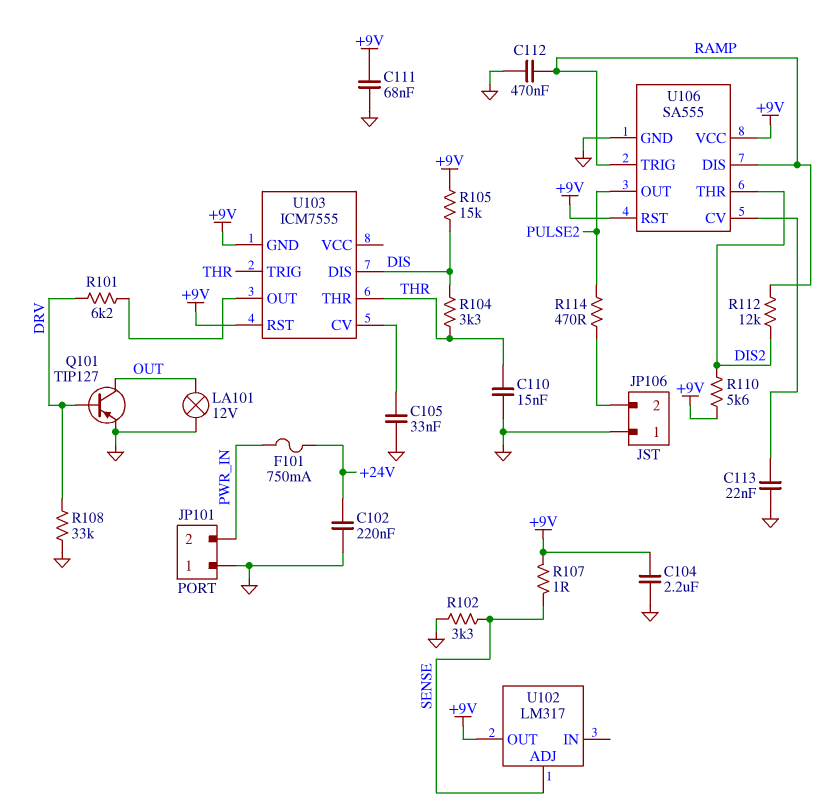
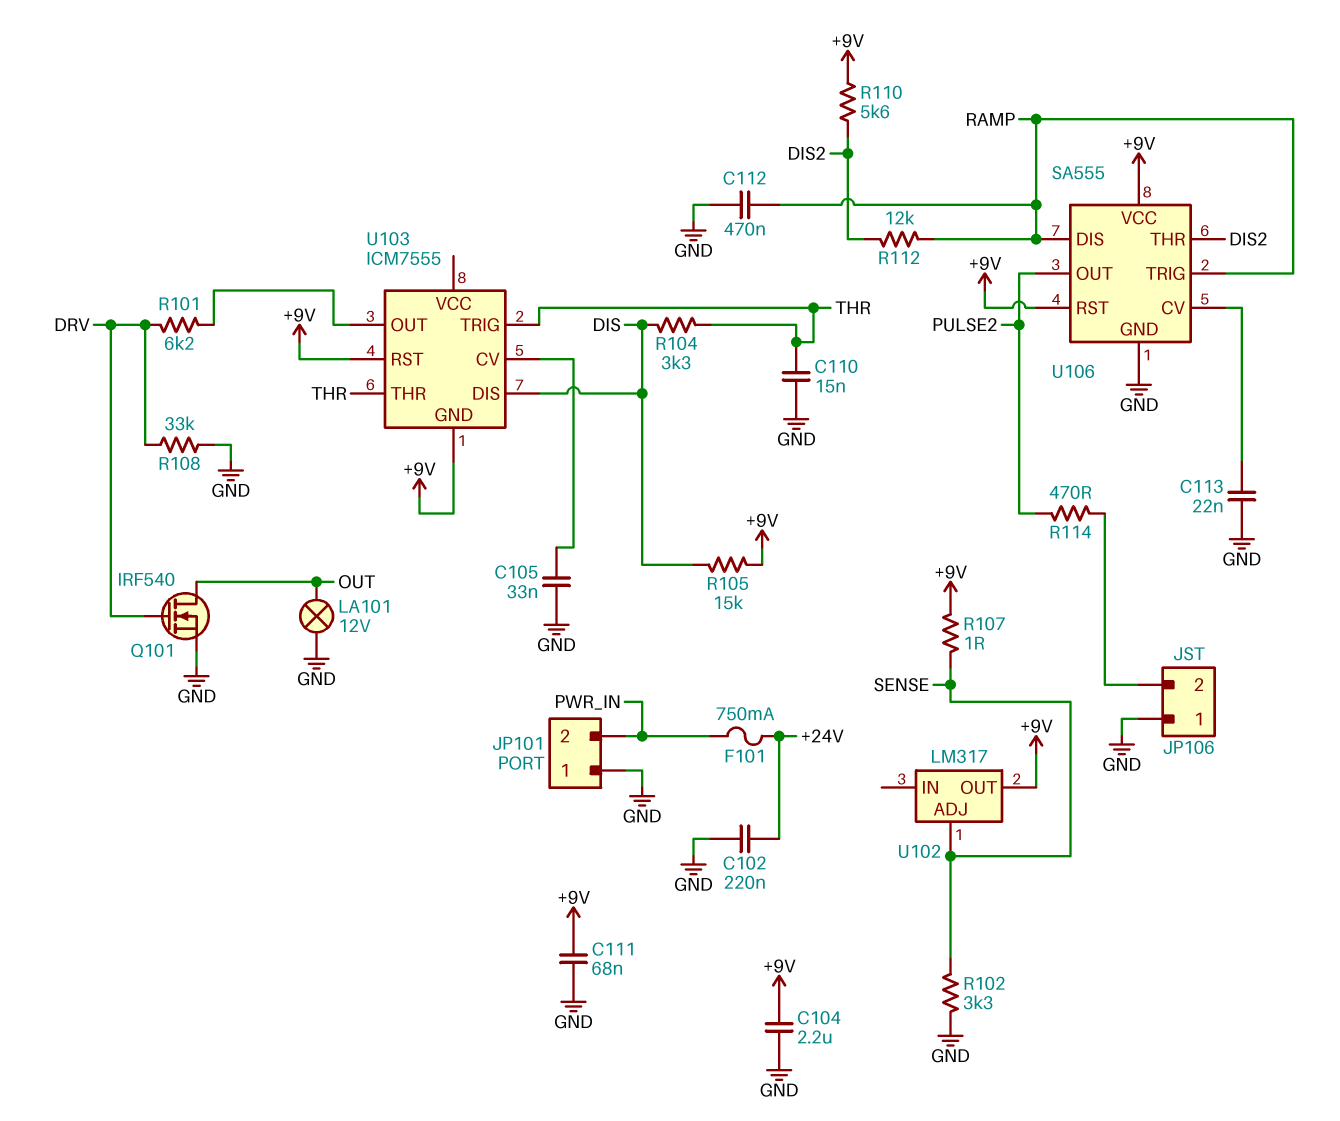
Q101: PNP TIP127 (B DRV, C OUT, E GND) -> NMOS IRF540 (G DRV, D OUT, S GND)

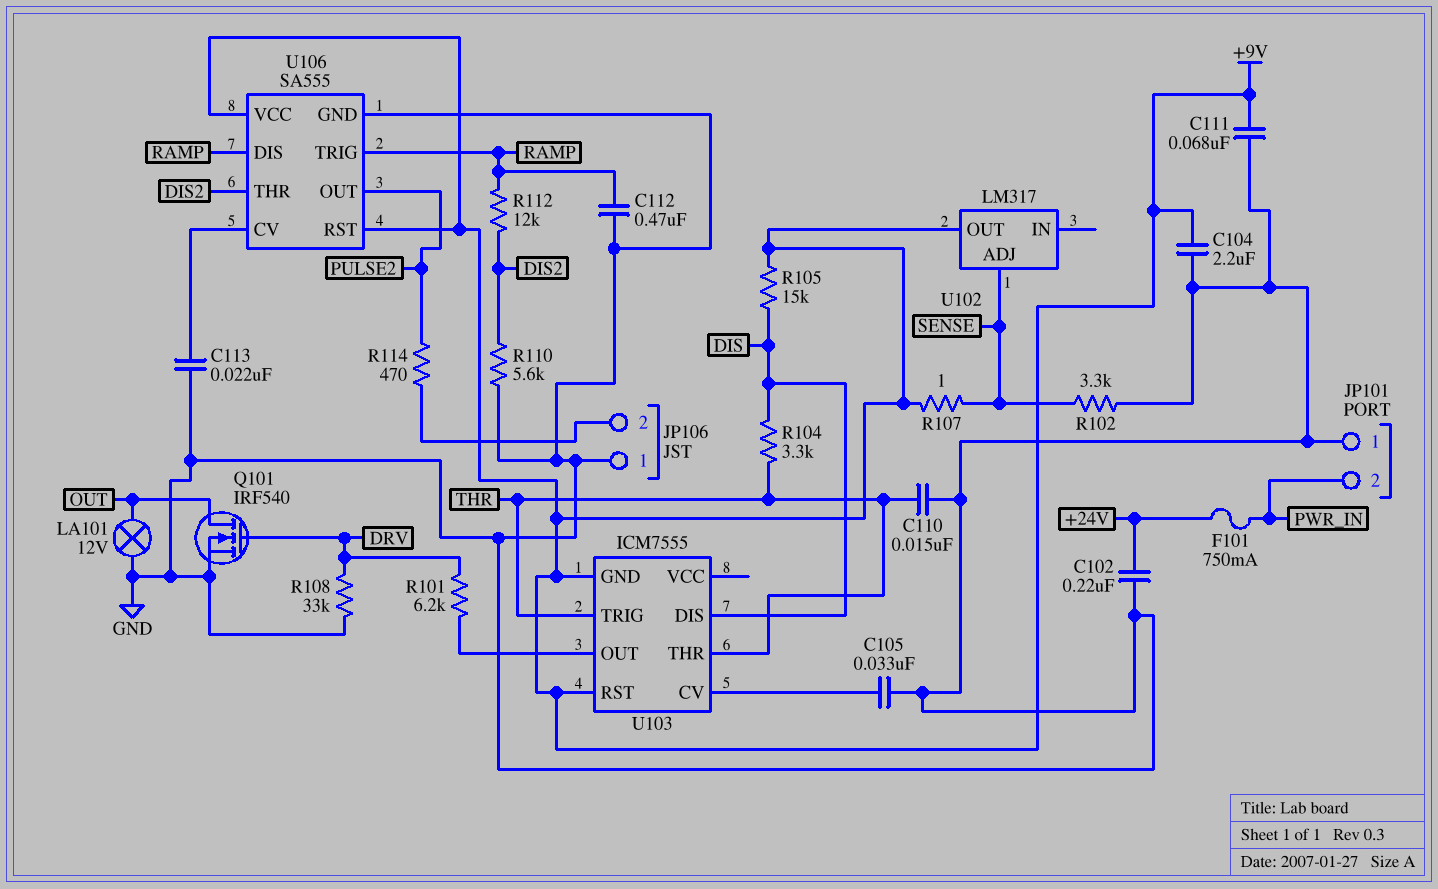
R110: 5.6k (+9V, DIS2) -> 5.6k (DIS2, GND)

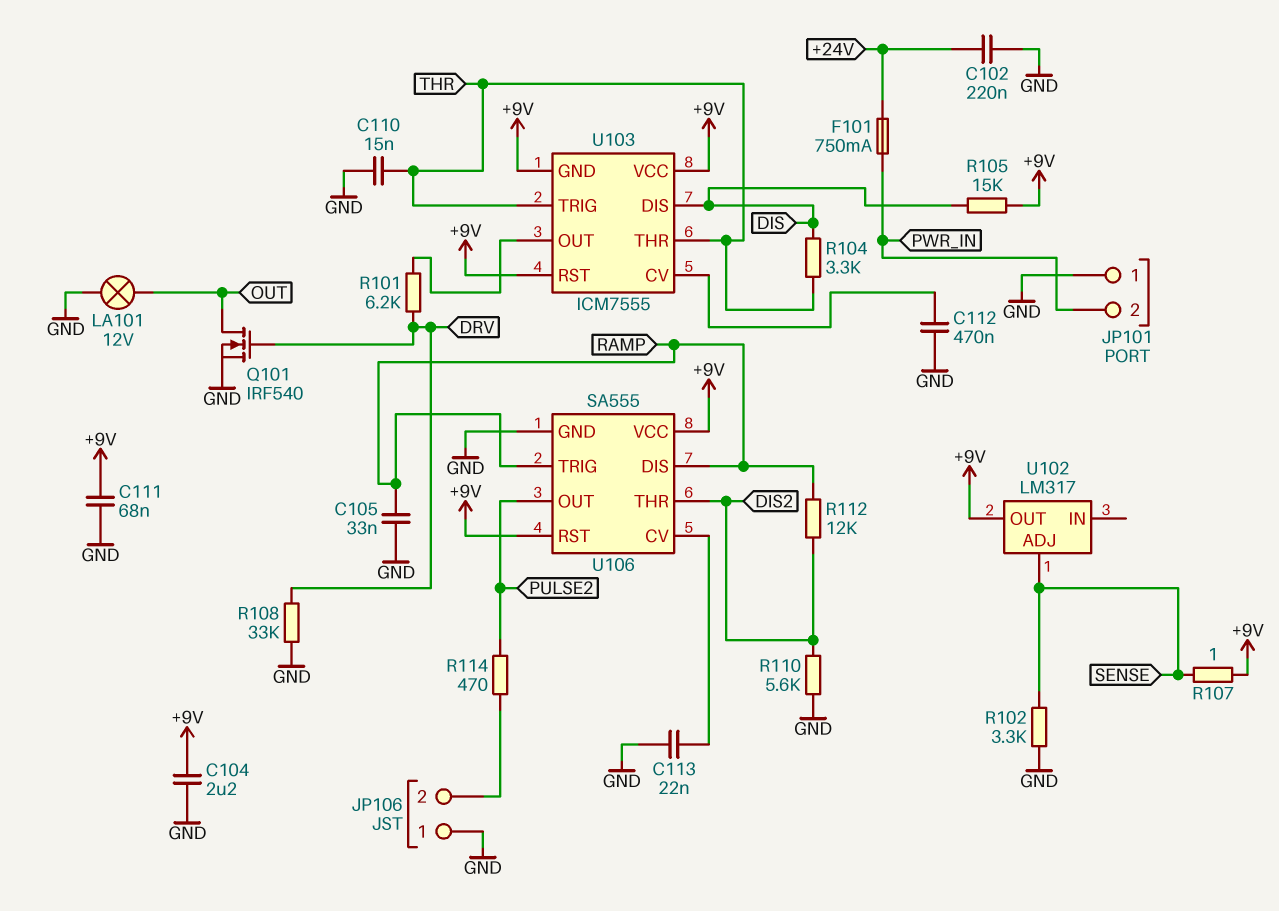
C105: 33nF (GND, U103/CV) -> 33nF (GND, RAMP)
C112: 470nF (GND, RAMP) -> 470nF (GND, U103/CV)
U103 pin VCC: none -> +9V

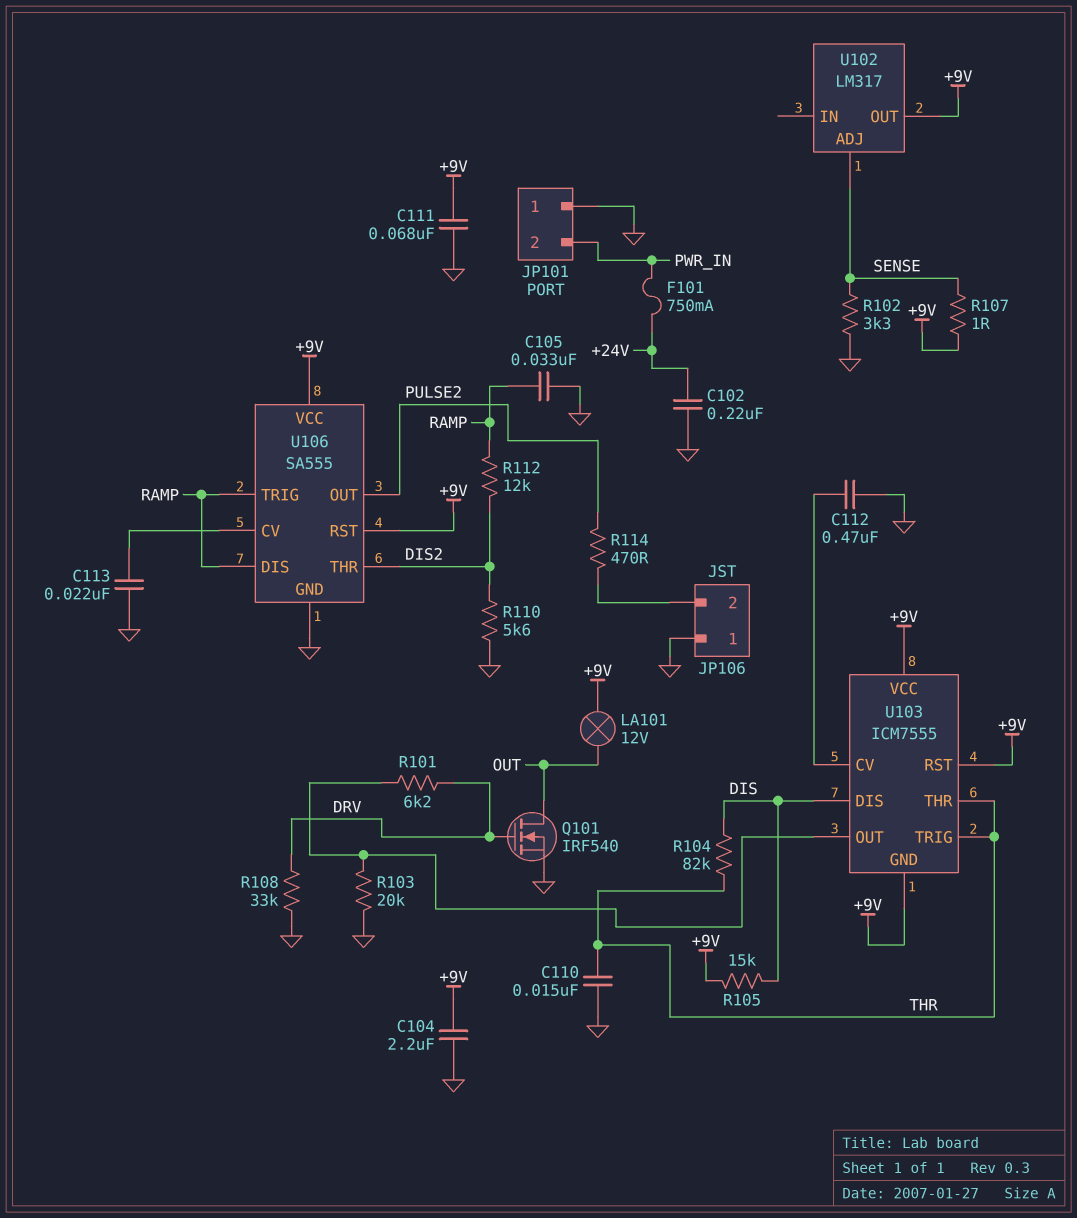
LA101: lamp 12V (GND, OUT) -> lamp 12V (+9V, OUT)
R103: none -> 20k (GND, U103/OUT)
R104: 3.3k (DIS, THR) -> 82k (DIS, THR)

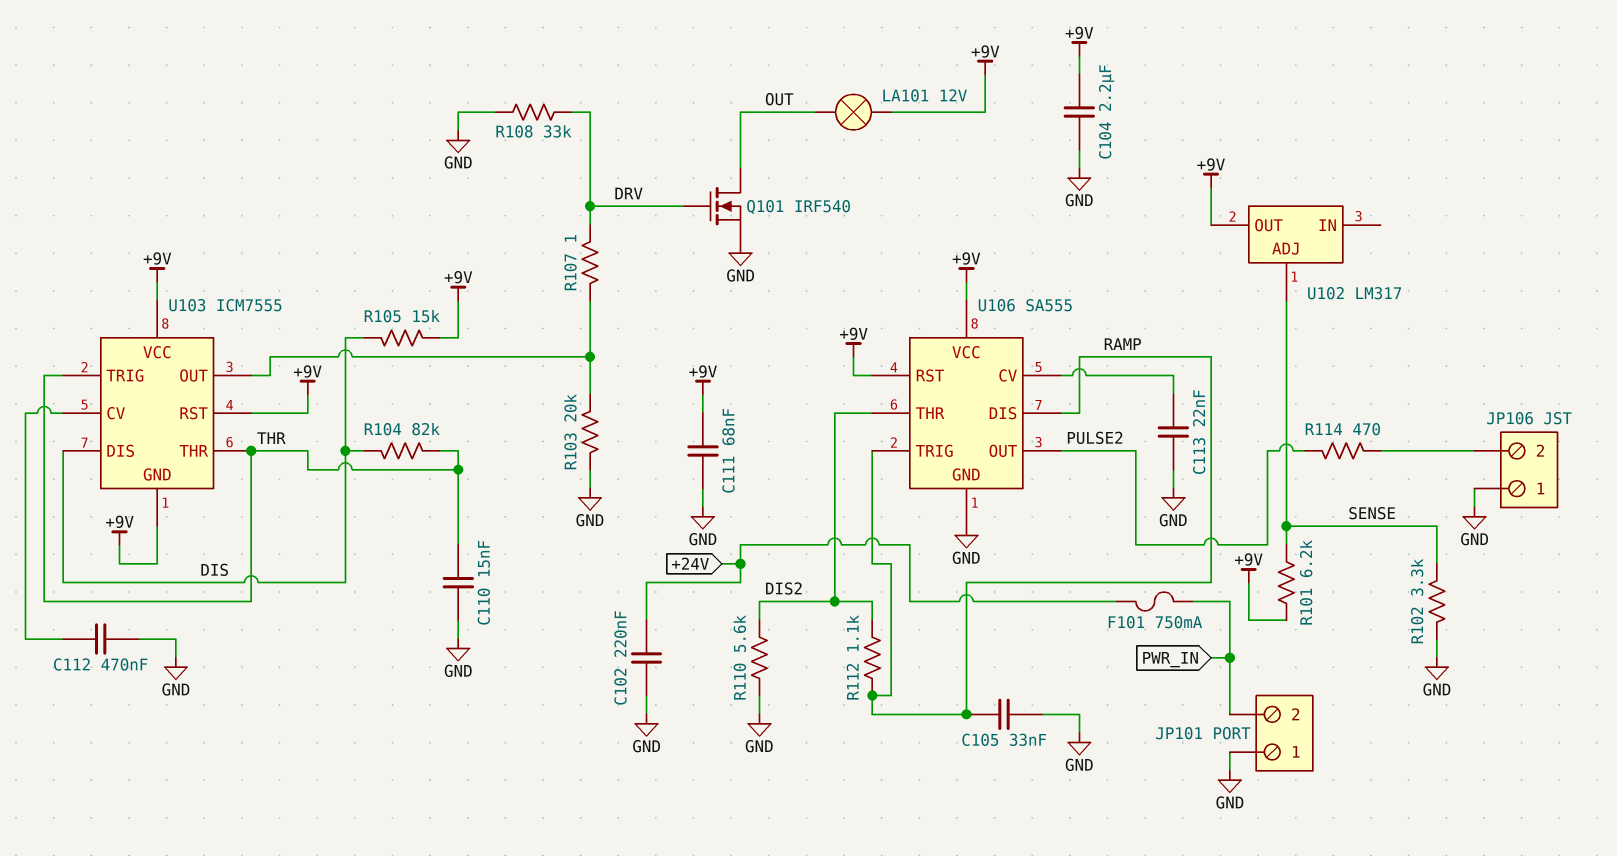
R101: 6.2k (DRV, U103/OUT) -> 6.2k (+9V, SENSE)
R107: 1 (+9V, SENSE) -> 1 (DRV, U103/OUT)
R112: 12k (DIS2, RAMP) -> 1.1k (DIS2, RAMP)

